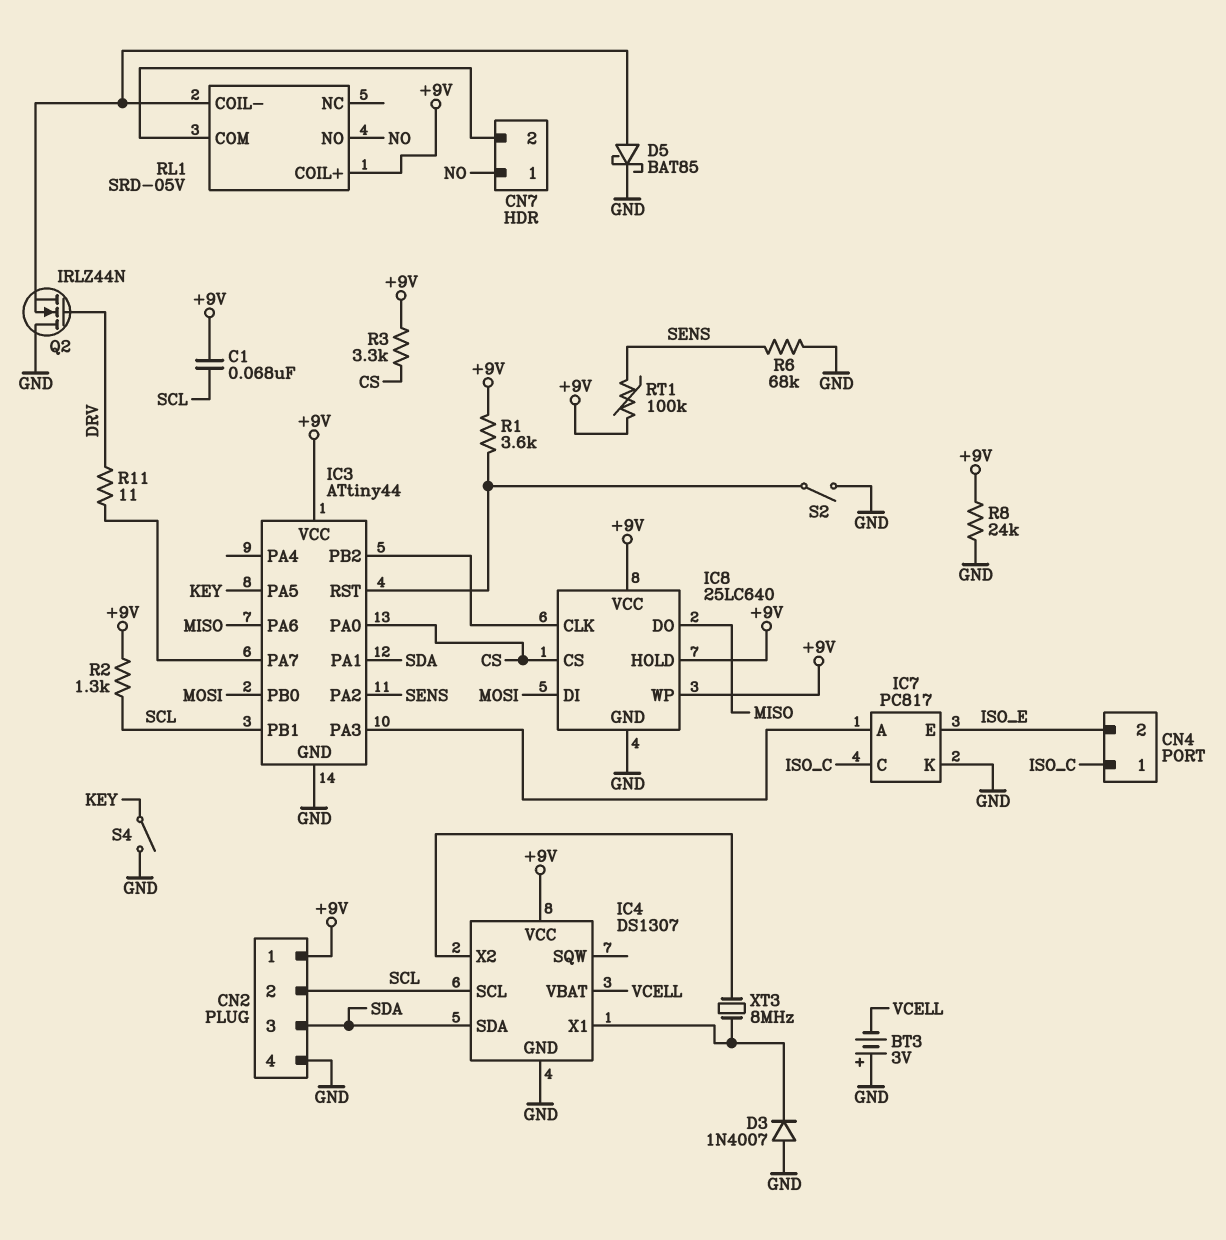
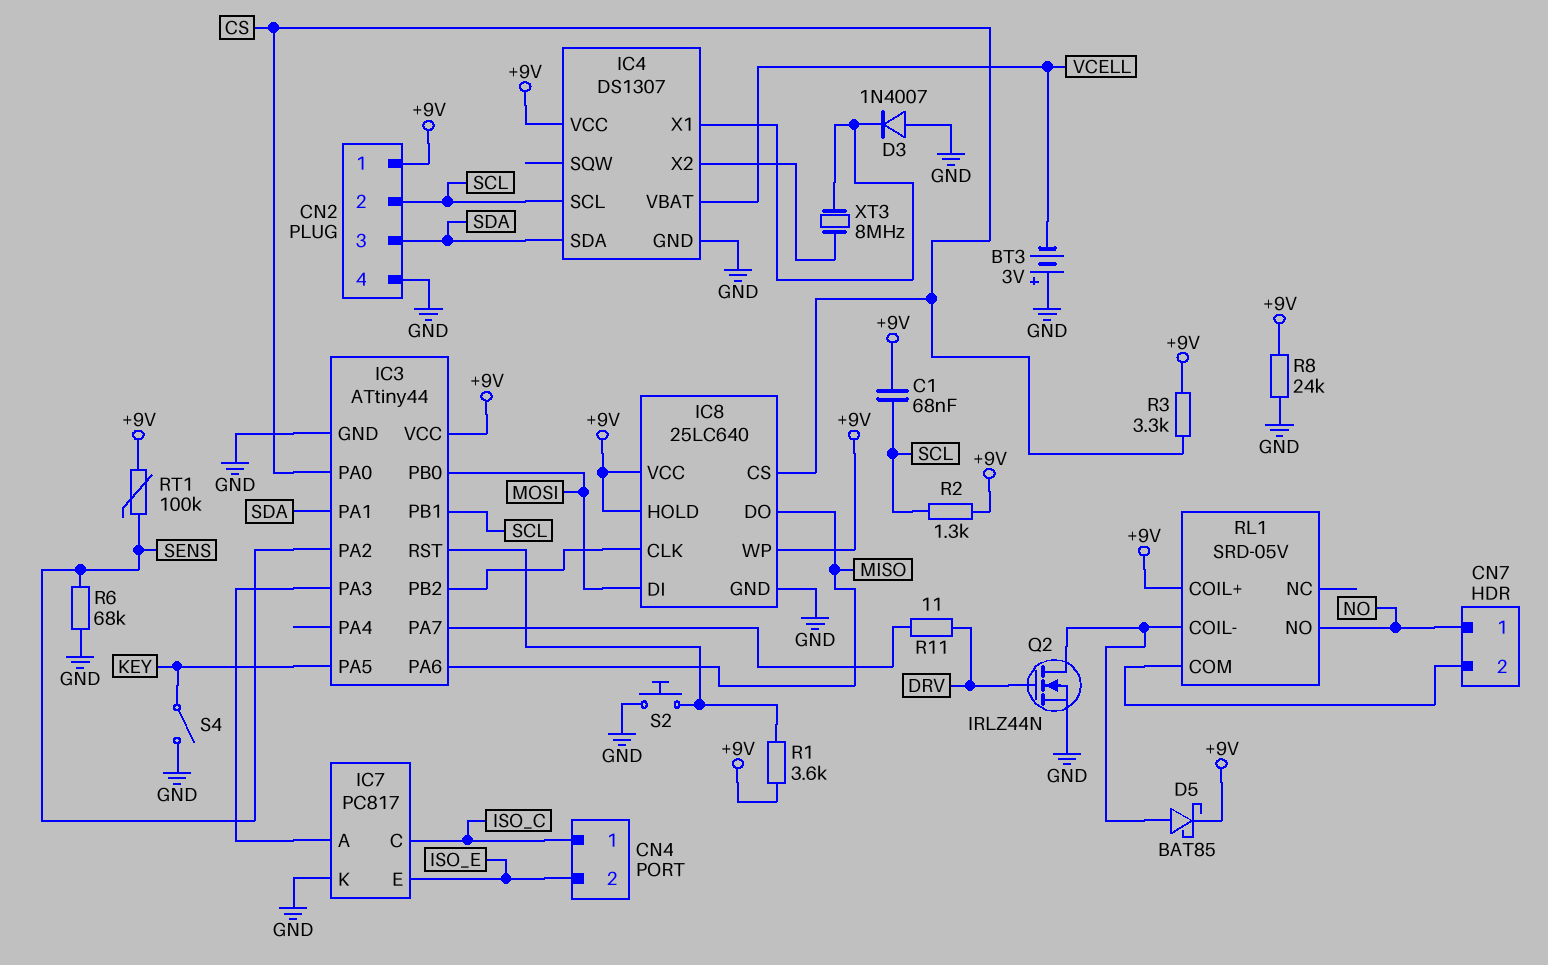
D5: schottky BAT85 (A RL1/COIL-, K GND) -> schottky BAT85 (A RL1/COIL-, K +9V)
Q2: NMOS IRLZ44N (G DRV, D GND, S RL1/COIL-) -> NMOS IRLZ44N (G DRV, D RL1/COIL-, S GND)
S2: switch (GND, IC3/RST) -> button (GND, IC3/RST)

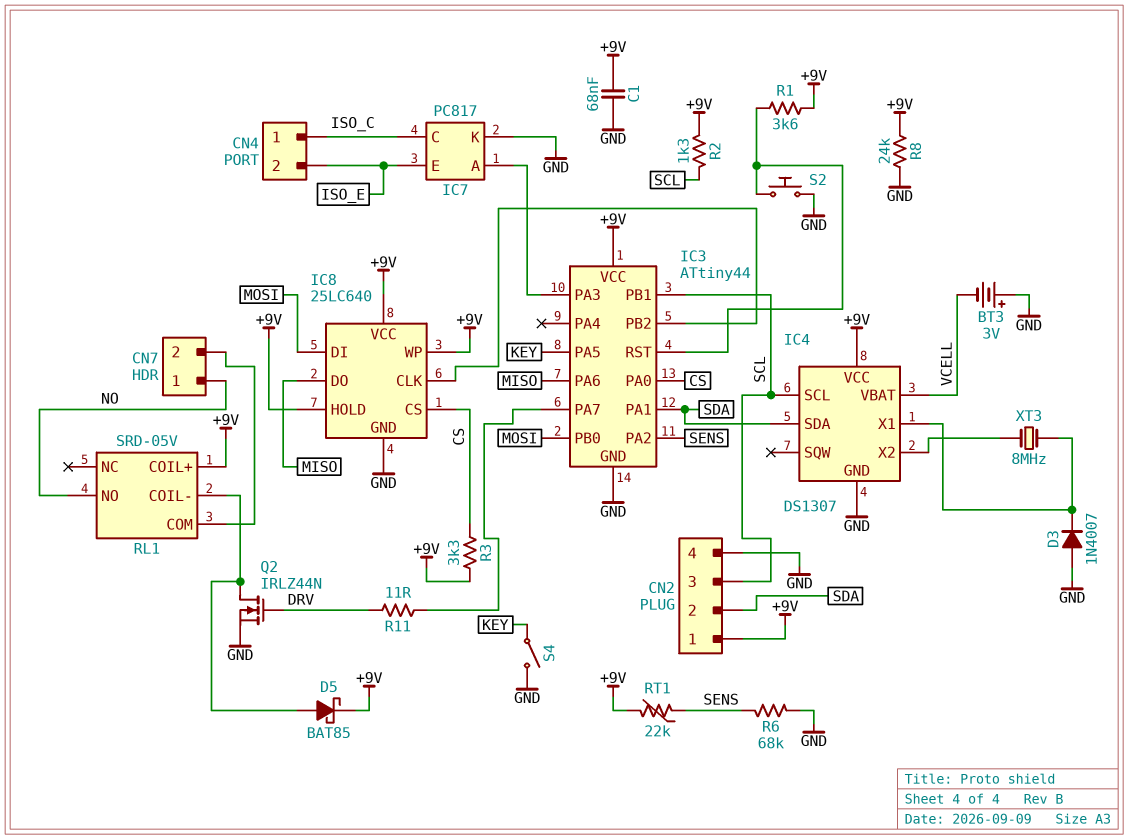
C1: 68nF (+9V, SCL) -> 68nF (+9V, GND)
CN2 pin 2: SCL -> SDA
CN2 pin 3: SDA -> SCL
RT1: 100k (+9V, SENS) -> 22k (+9V, SENS)

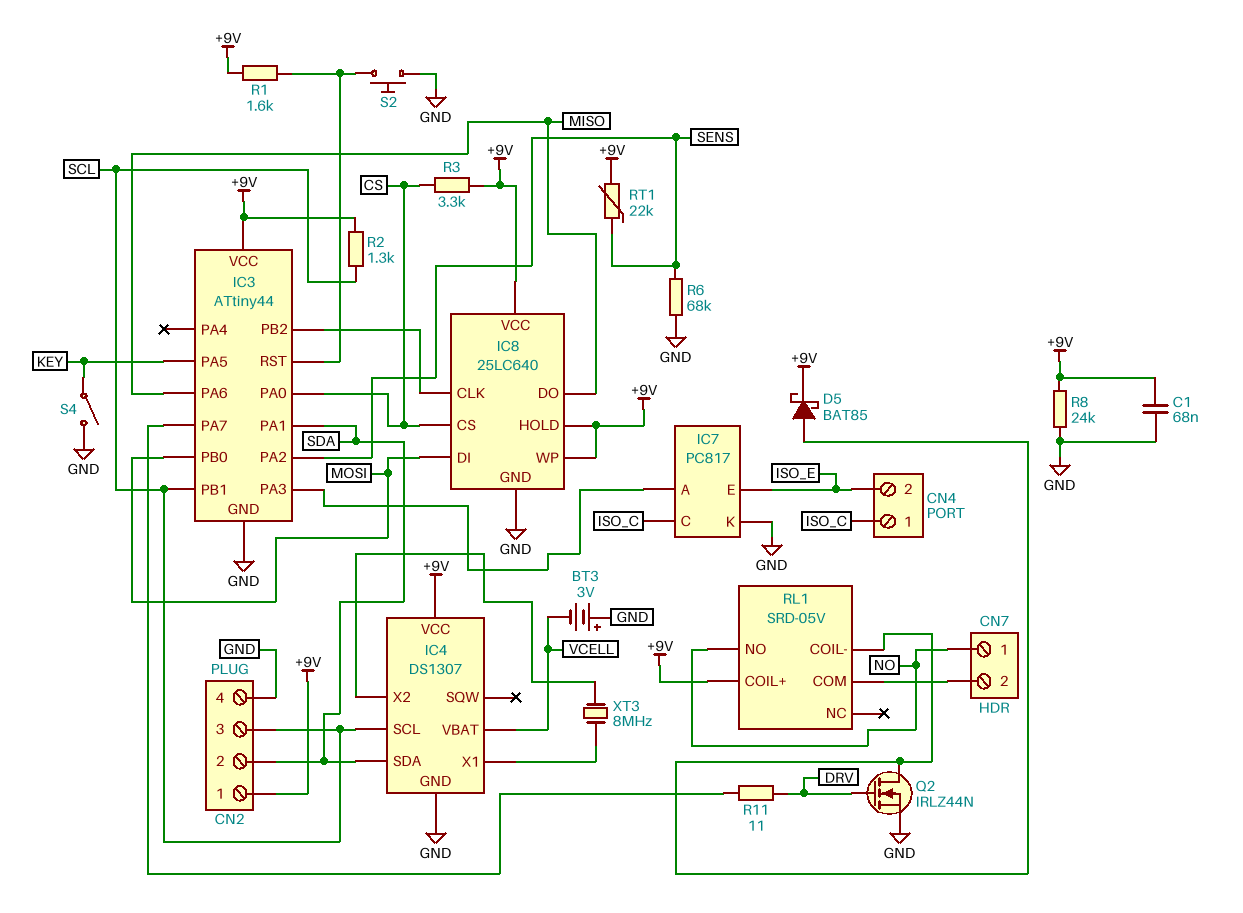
D3: diode 1N4007 (A GND, K IC4/X1) -> none
R1: 3.6k (+9V, IC3/RST) -> 1.6k (+9V, IC3/RST)

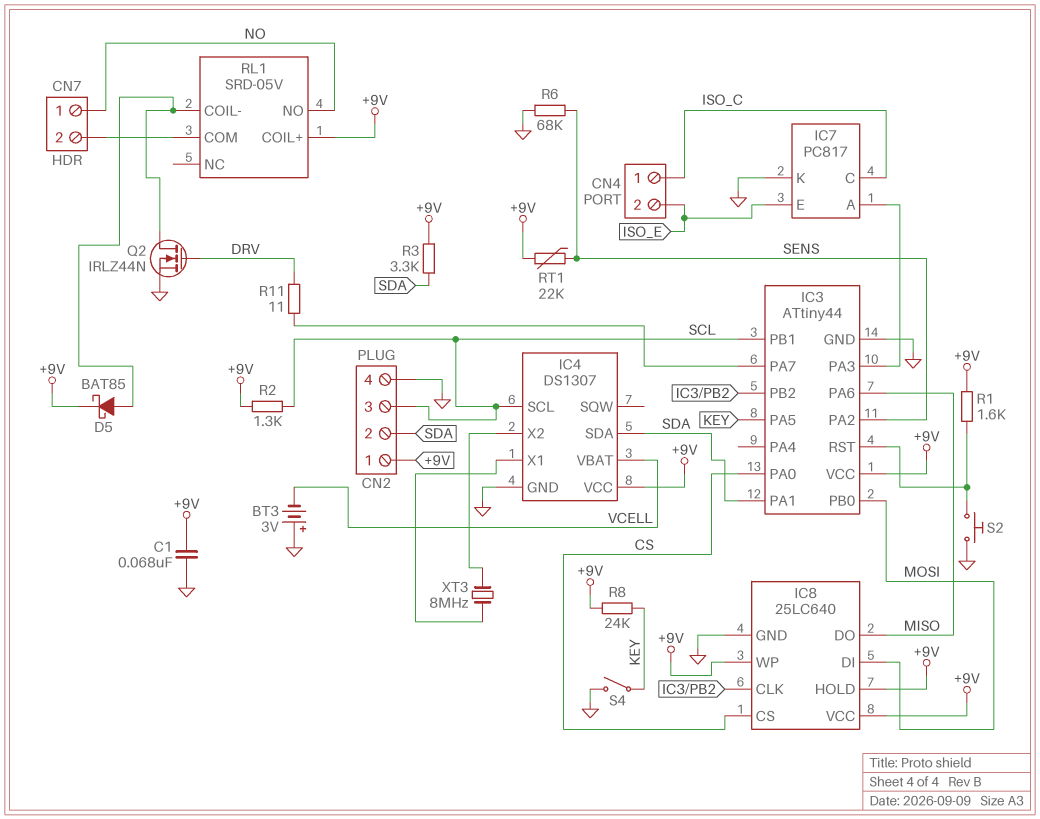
R3: 3.3k (+9V, CS) -> 3.3k (+9V, SDA)
R8: 24k (+9V, GND) -> 24k (+9V, KEY)

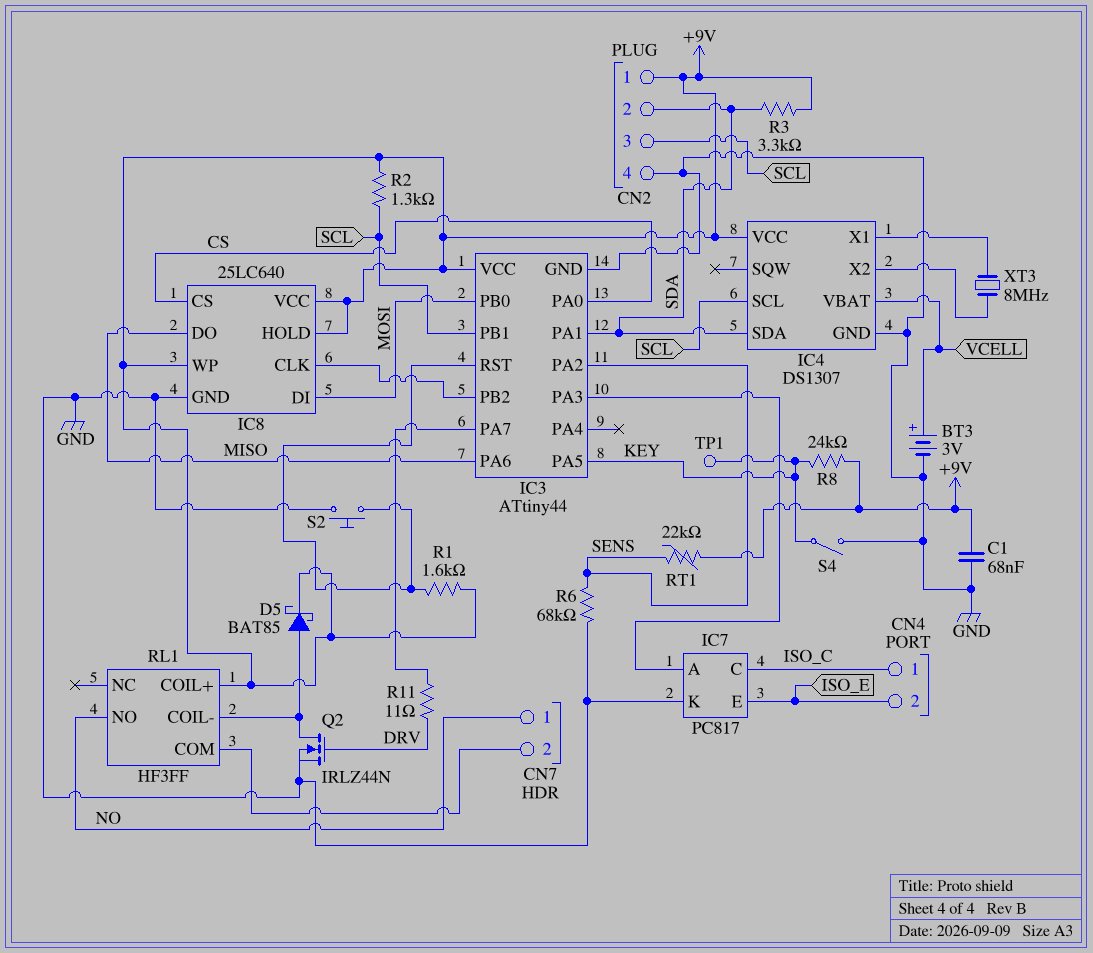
BT3: 3V (plus GND, minus VCELL) -> 3V (plus VCELL, minus GND)
RL1: SRD-05V -> HF3FF
TP1: none -> test point (KEY)

